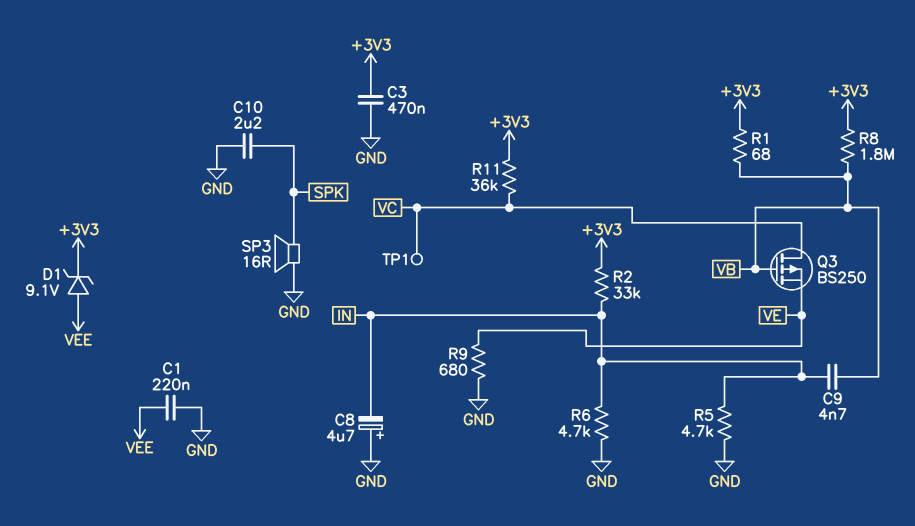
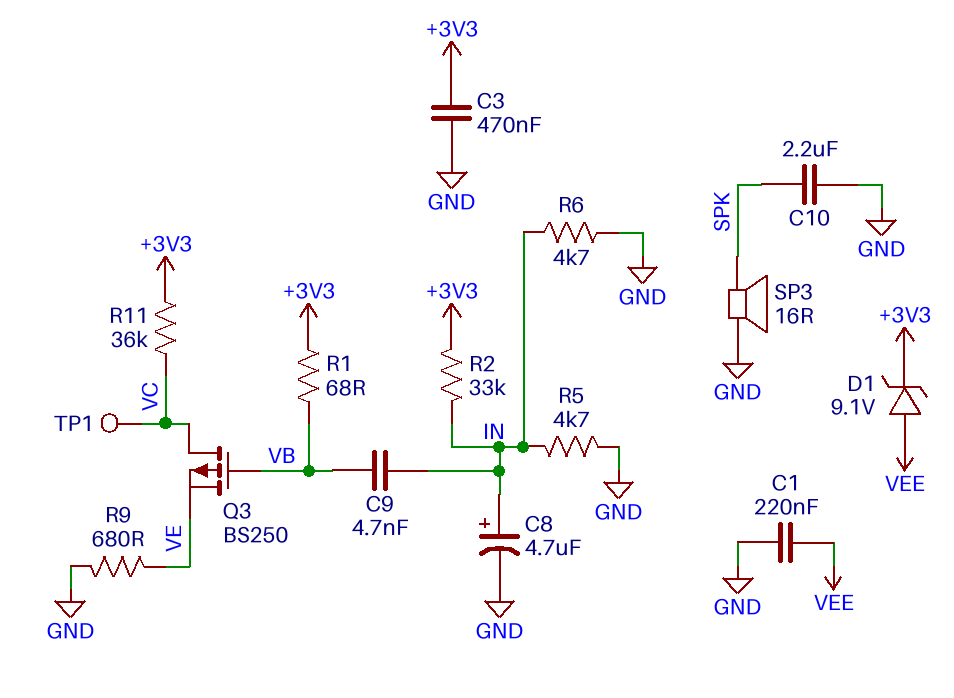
C8: 4.7uF (plus GND, minus IN) -> 4.7uF (plus IN, minus GND)
R8: 1.8M (+3V3, VB) -> none

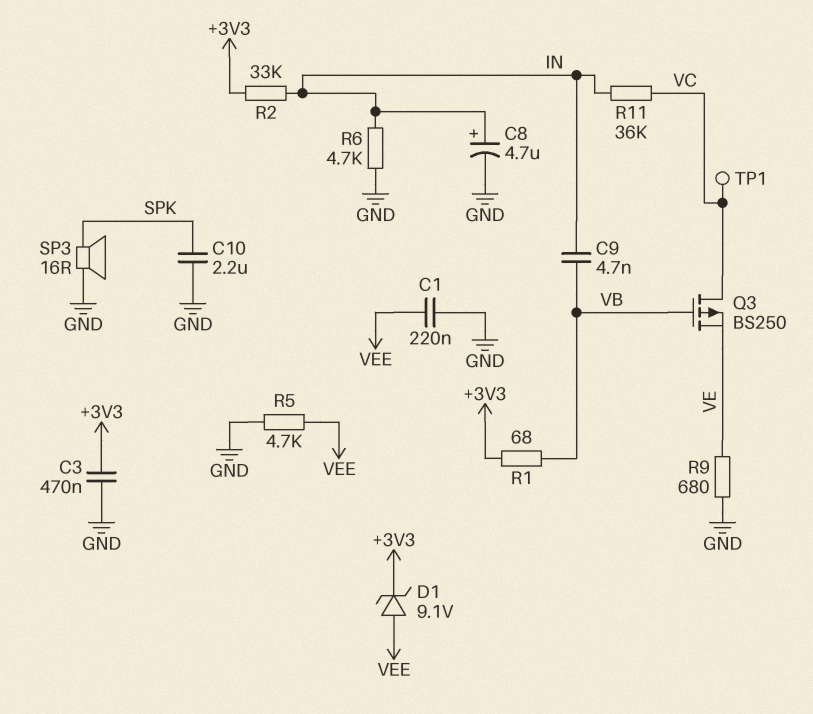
R5: 4.7k (GND, IN) -> 4.7k (GND, VEE)
R11: 36k (+3V3, VC) -> 36k (IN, VC)

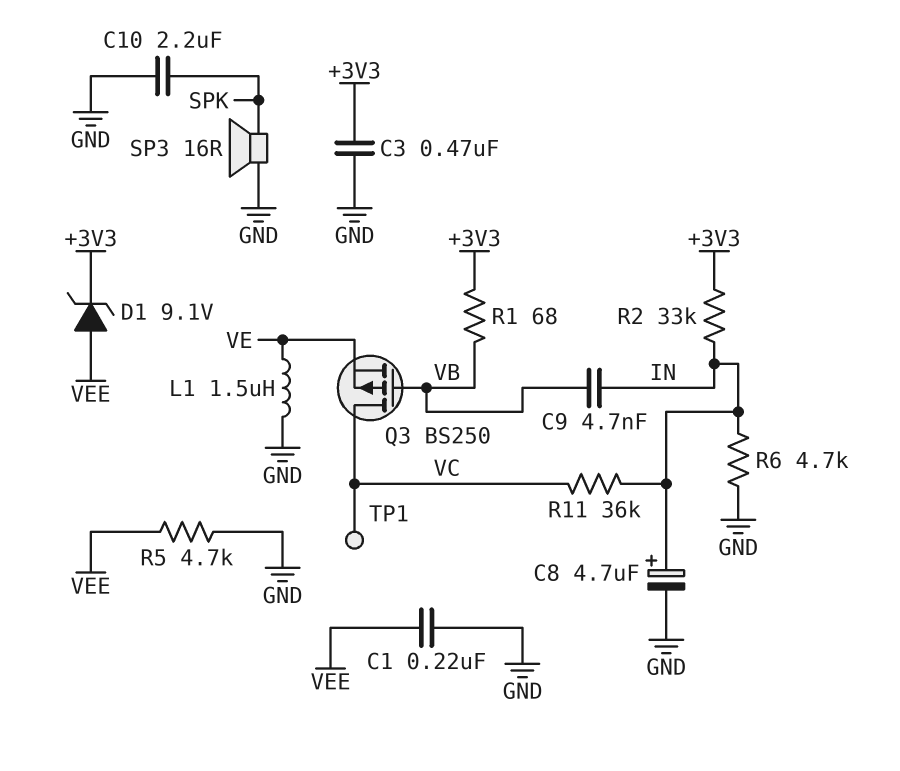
L1: none -> 1.5uH (GND, VE)
R9: 680 (GND, VE) -> none

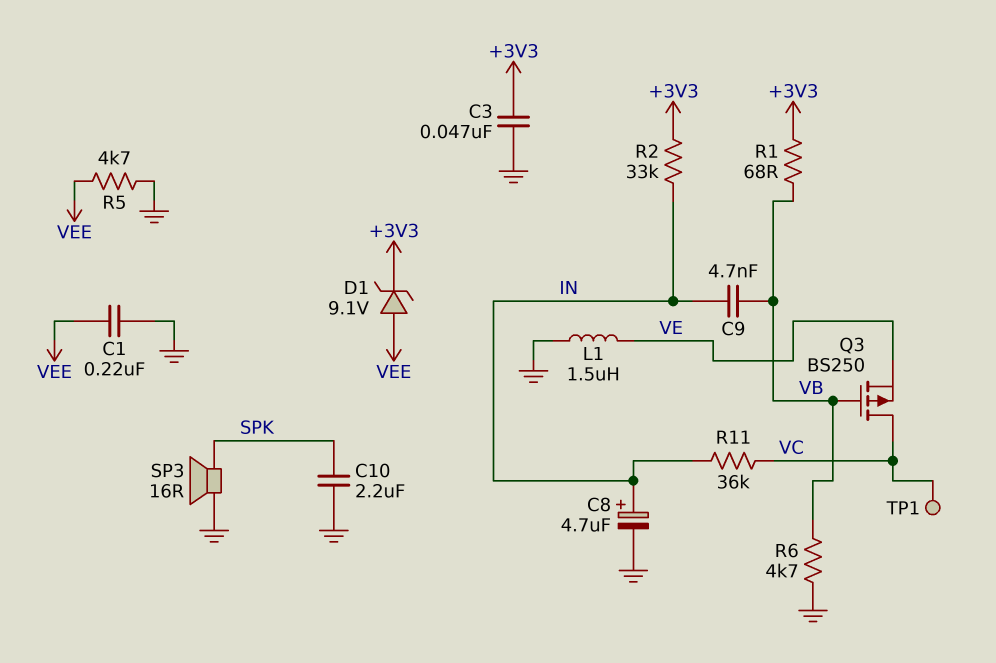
C3: 470nF (+3V3, GND) -> 47nF (+3V3, GND)
R6: 4.7k (GND, IN) -> 4.7k (GND, VB)

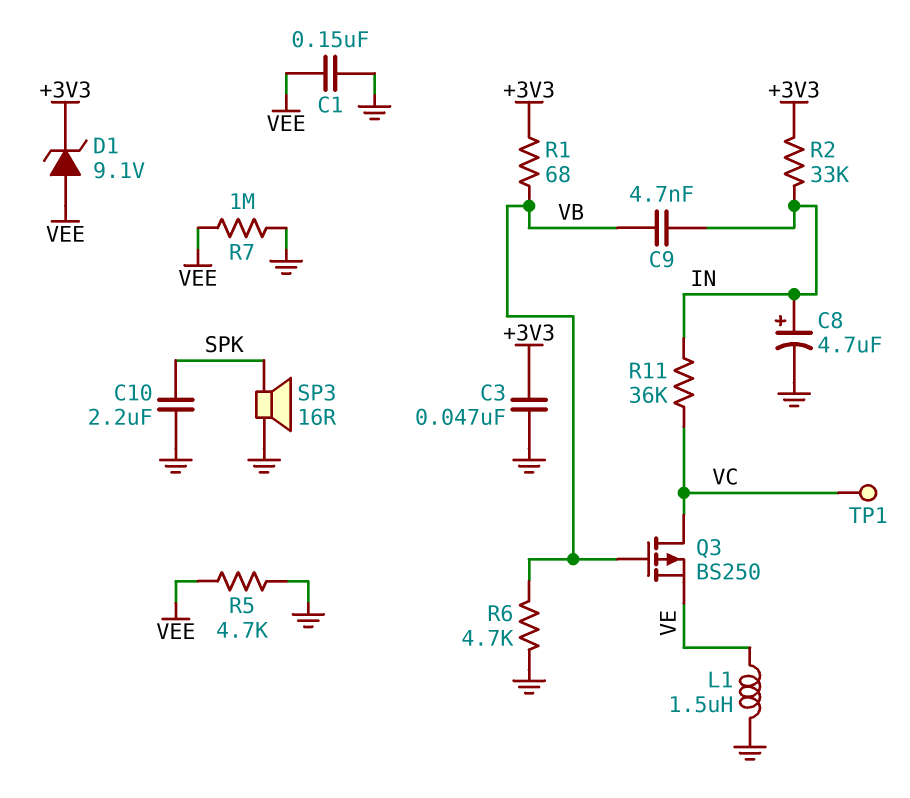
C1: 220nF (GND, VEE) -> 150nF (GND, VEE)
R7: none -> 1M (GND, VEE)

